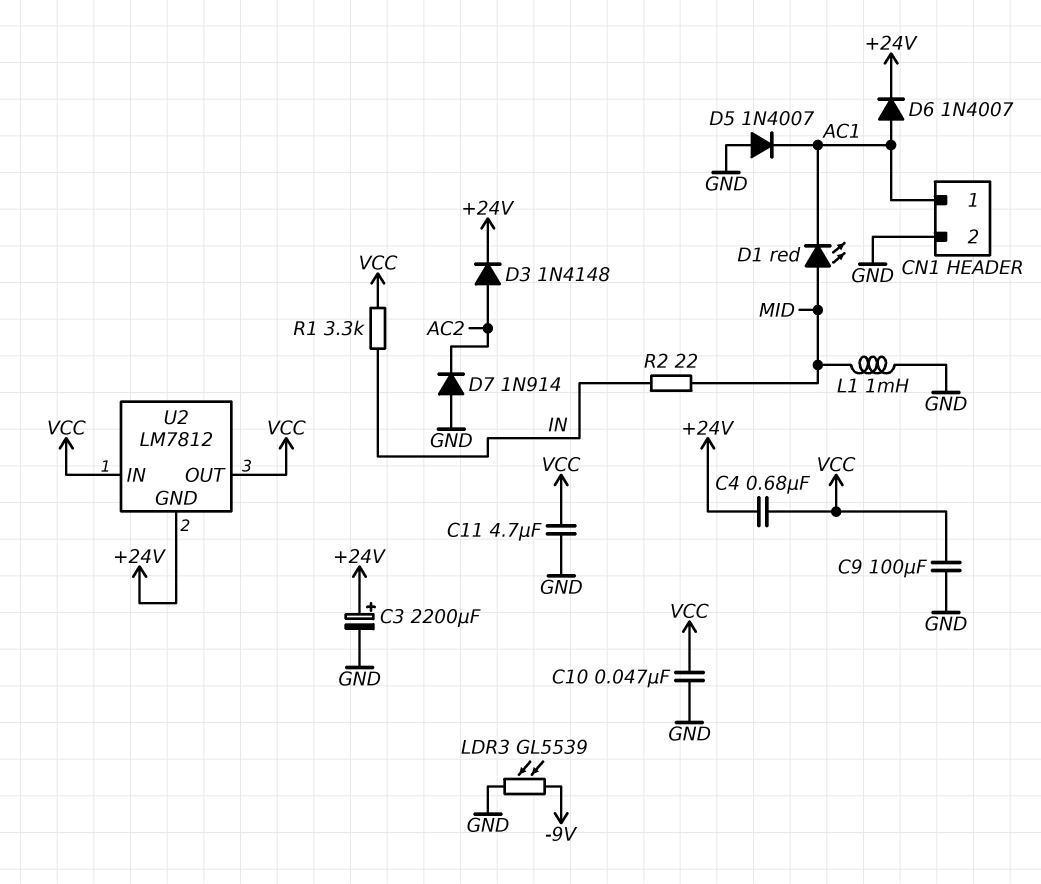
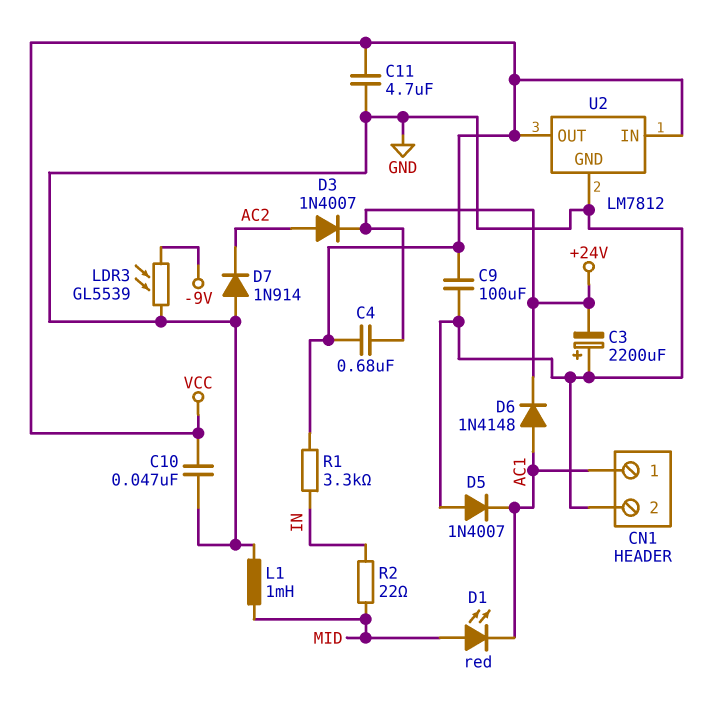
C3: 2200uF (plus +24V, minus GND) -> 2200uF (plus GND, minus +24V)
D3: diode 1N4148 (A AC2, K +24V) -> diode 1N4007 (A AC2, K +24V)
D6: diode 1N4007 (A AC1, K +24V) -> diode 1N4148 (A AC1, K +24V)
U2 pin GND: +24V -> GND

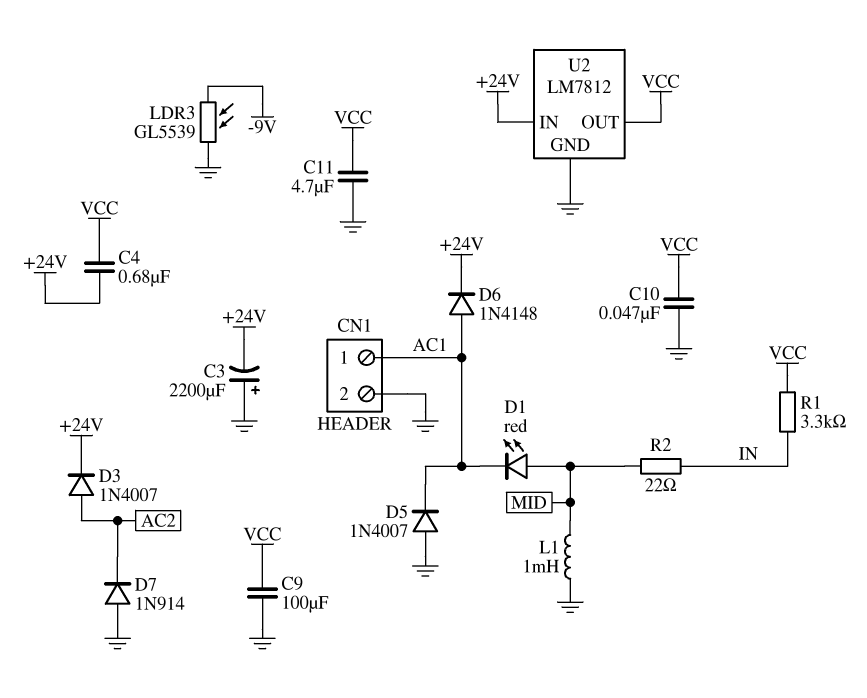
U2 pin IN: VCC -> +24V

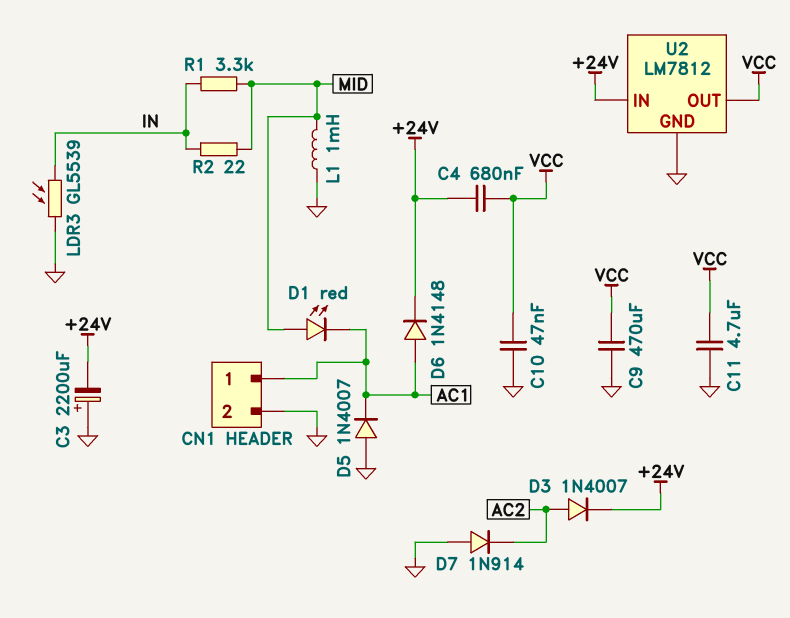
C9: 100uF (GND, VCC) -> 470uF (GND, VCC)
LDR3: GL5539 (-9V, GND) -> GL5539 (GND, IN)
R1: 3.3k (IN, VCC) -> 3.3k (IN, MID)

